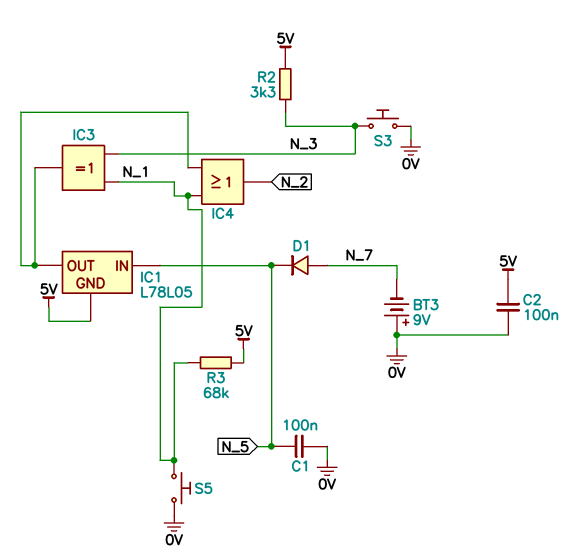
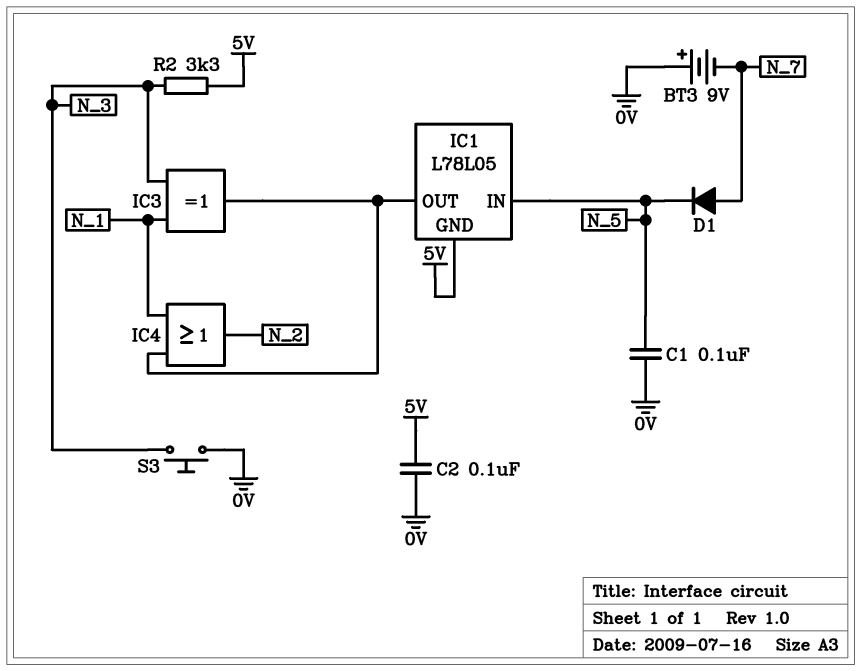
R3: 68k (5V, N_1) -> none
S5: button (0V, N_1) -> none

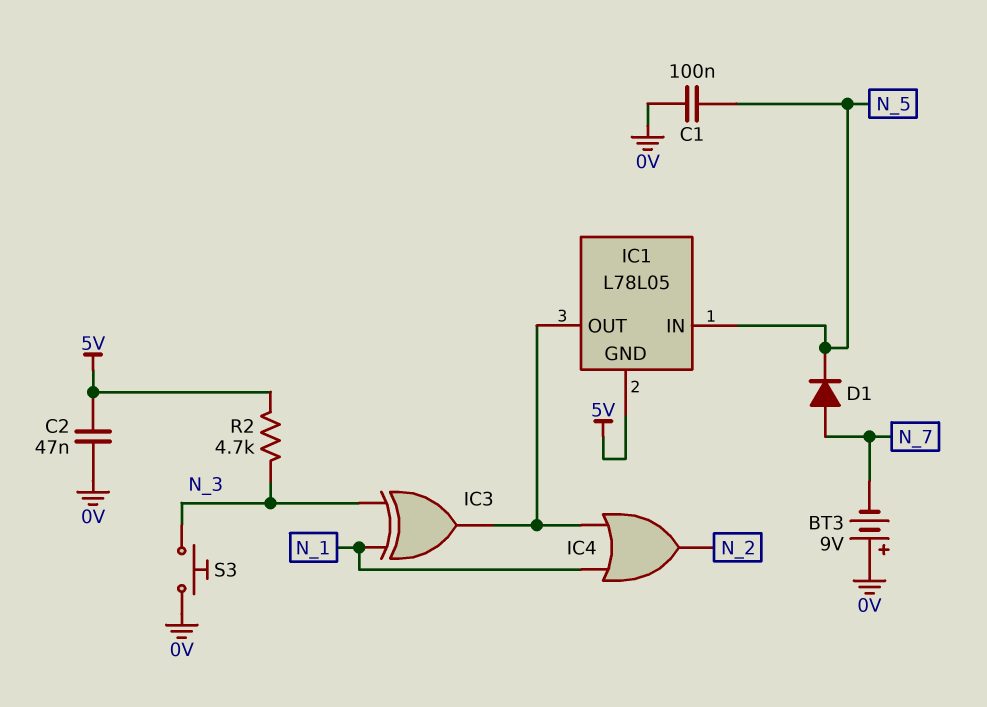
C2: 100nF (0V, 5V) -> 47nF (0V, 5V)
R2: 3.3k (5V, N_3) -> 4.7k (5V, N_3)

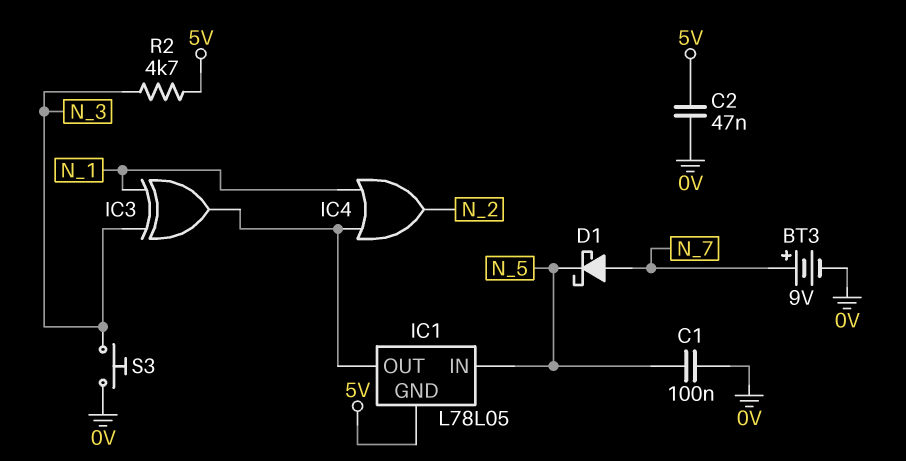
BT3: 9V (plus 0V, minus N_7) -> 9V (plus N_7, minus 0V)
D1: diode (A N_7, K N_5) -> schottky (A N_7, K N_5)

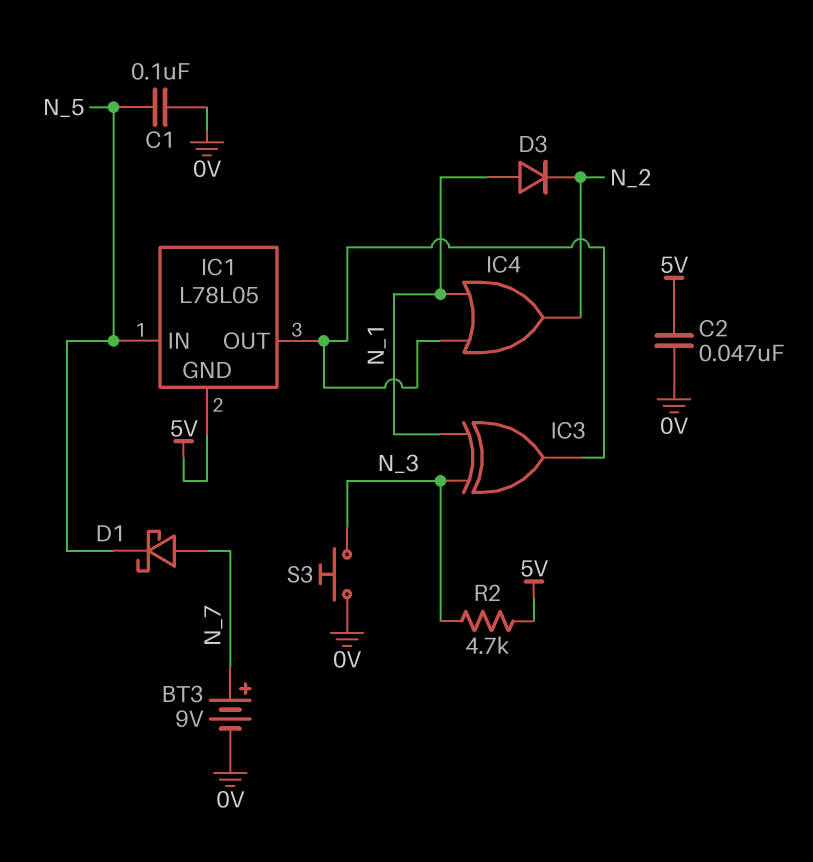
D3: none -> diode (A N_1, K N_2)

